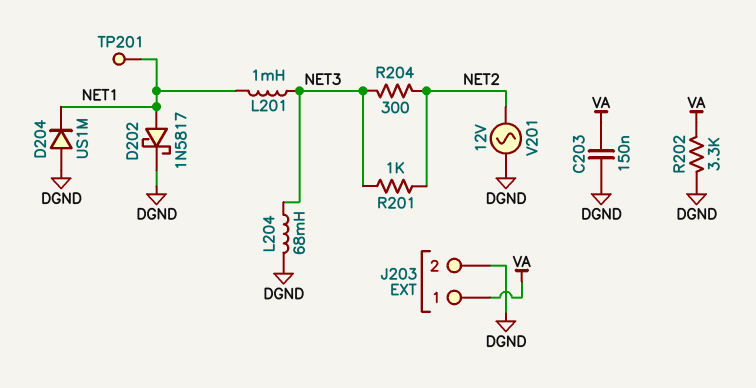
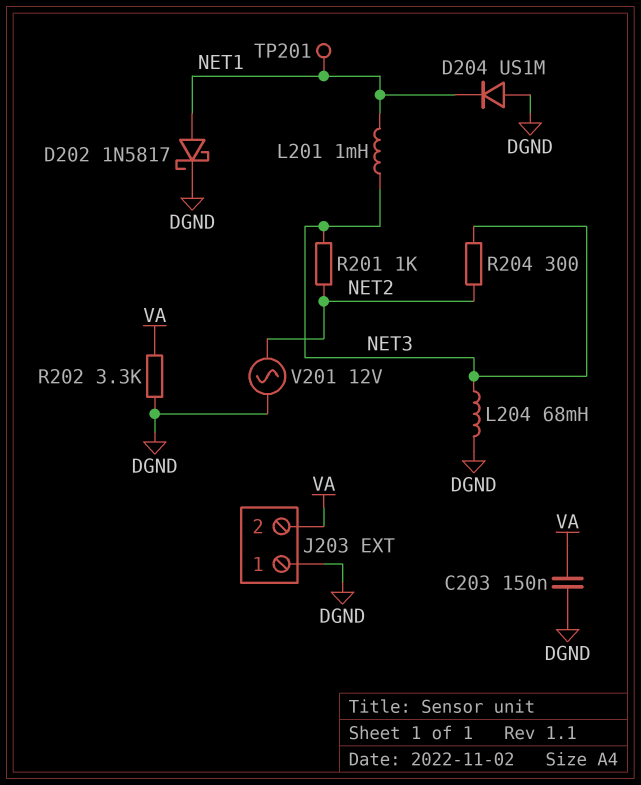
J203 pin 1: VA -> DGND
J203 pin 2: DGND -> VA

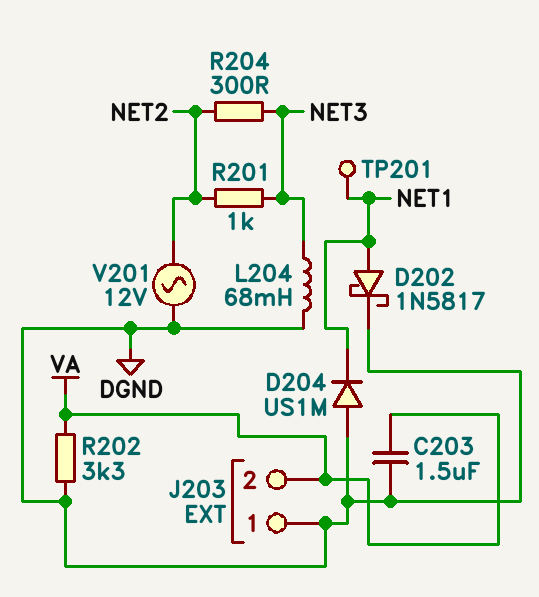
C203: 150nF (DGND, VA) -> 1.5uF (DGND, VA)
L201: 1mH (NET1, NET3) -> none

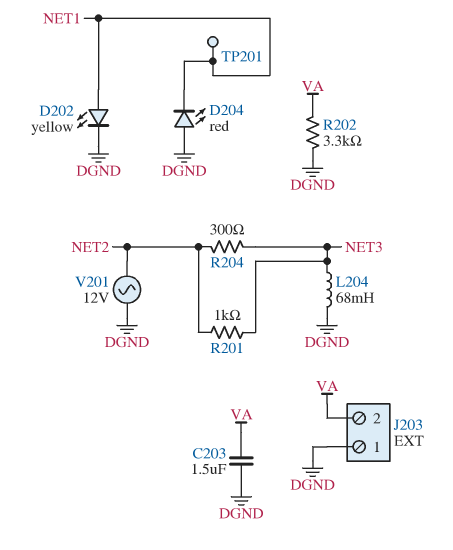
D202: schottky 1N5817 (A NET1, K DGND) -> LED yellow (A NET1, K DGND)
D204: diode US1M (A DGND, K NET1) -> LED red (A DGND, K NET1)

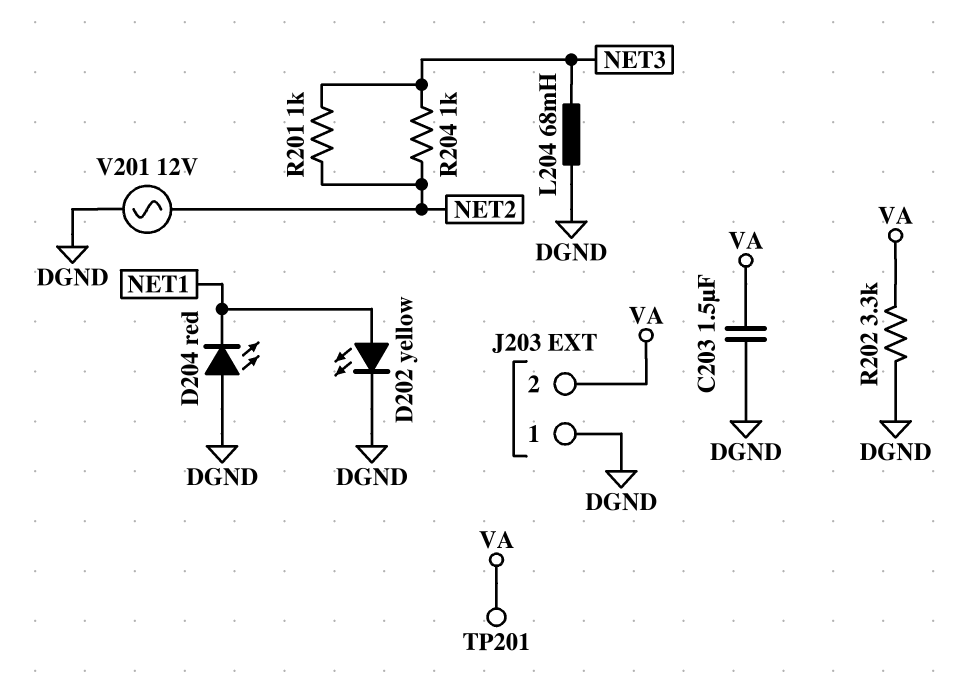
R204: 300 (NET2, NET3) -> 1k (NET2, NET3)
TP201: test point (NET1) -> test point (VA)

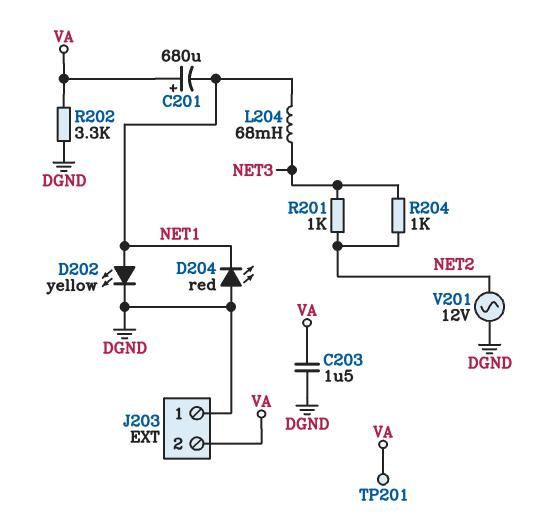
C201: none -> 680uF (plus VA, minus NET1)
L204: 68mH (DGND, NET3) -> 68mH (NET1, NET3)

